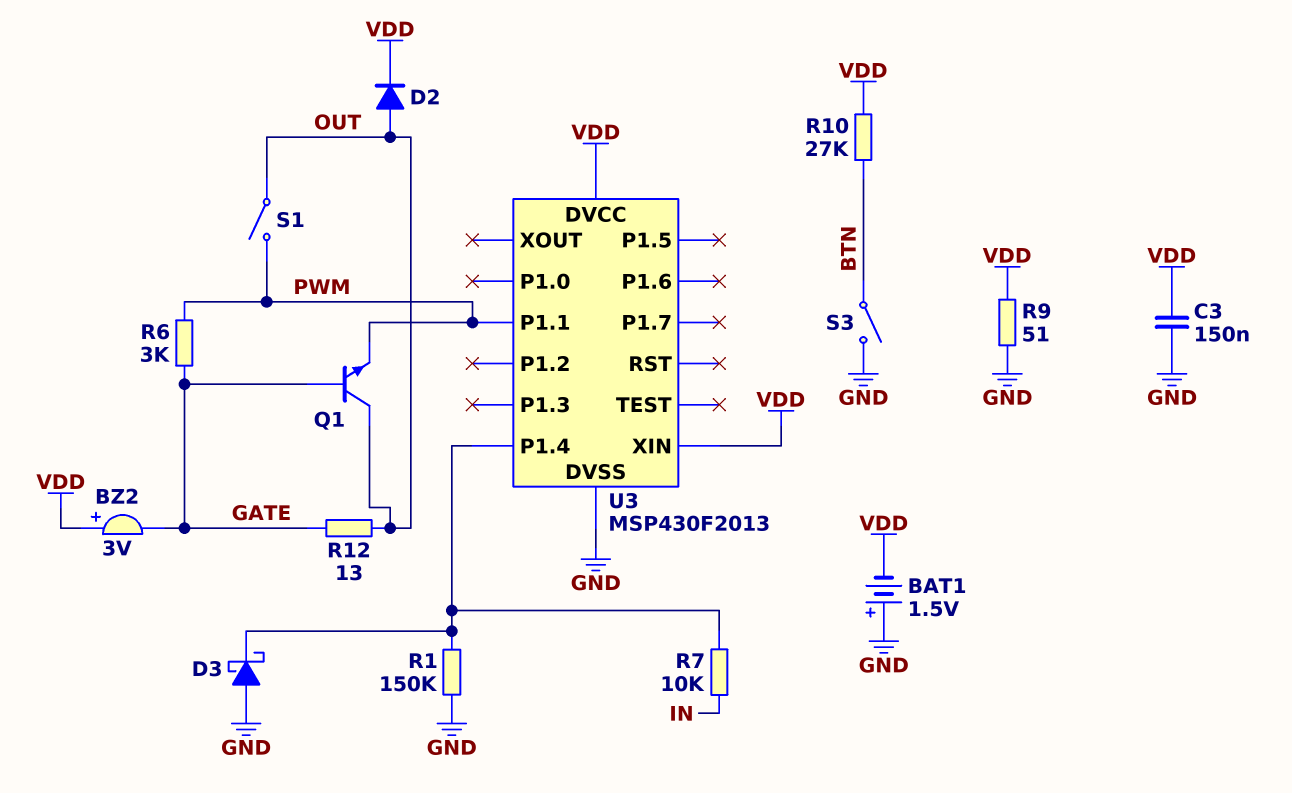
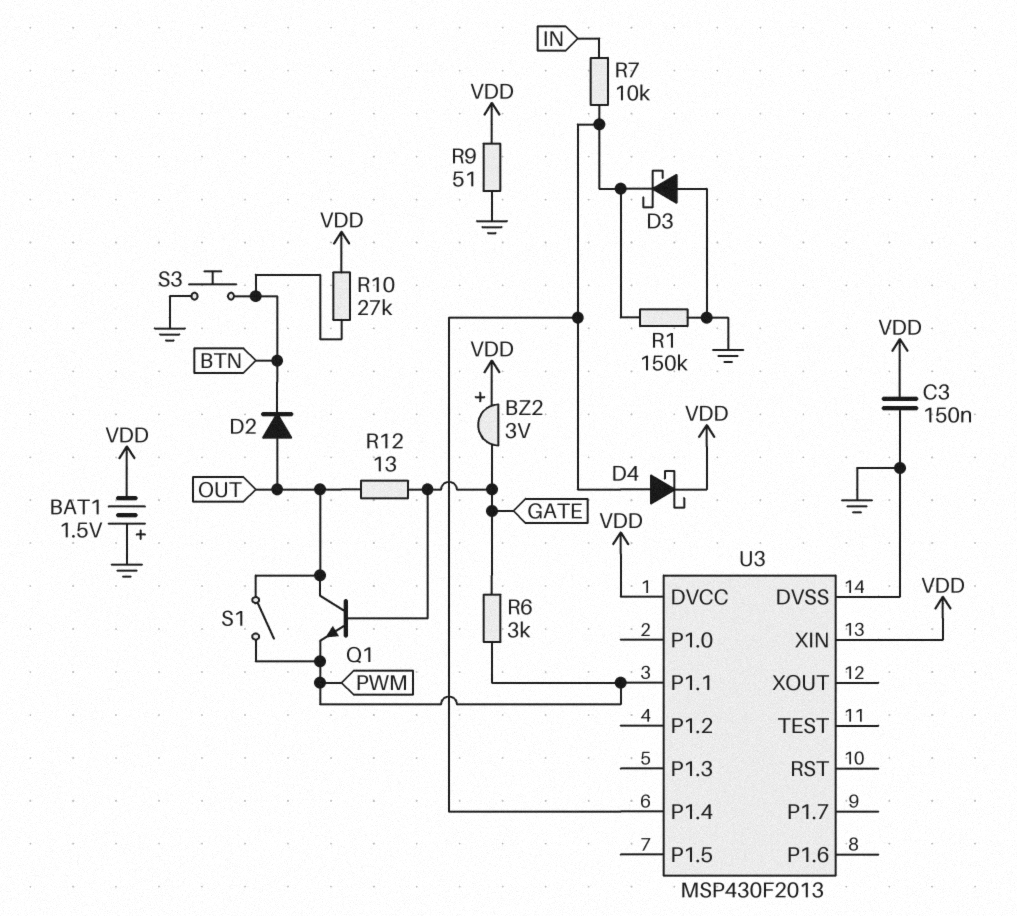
D2: diode (A OUT, K VDD) -> diode (A OUT, K BTN)
D4: none -> schottky (A U3/P1.4, K VDD)
S3: switch (BTN, GND) -> button (BTN, GND)

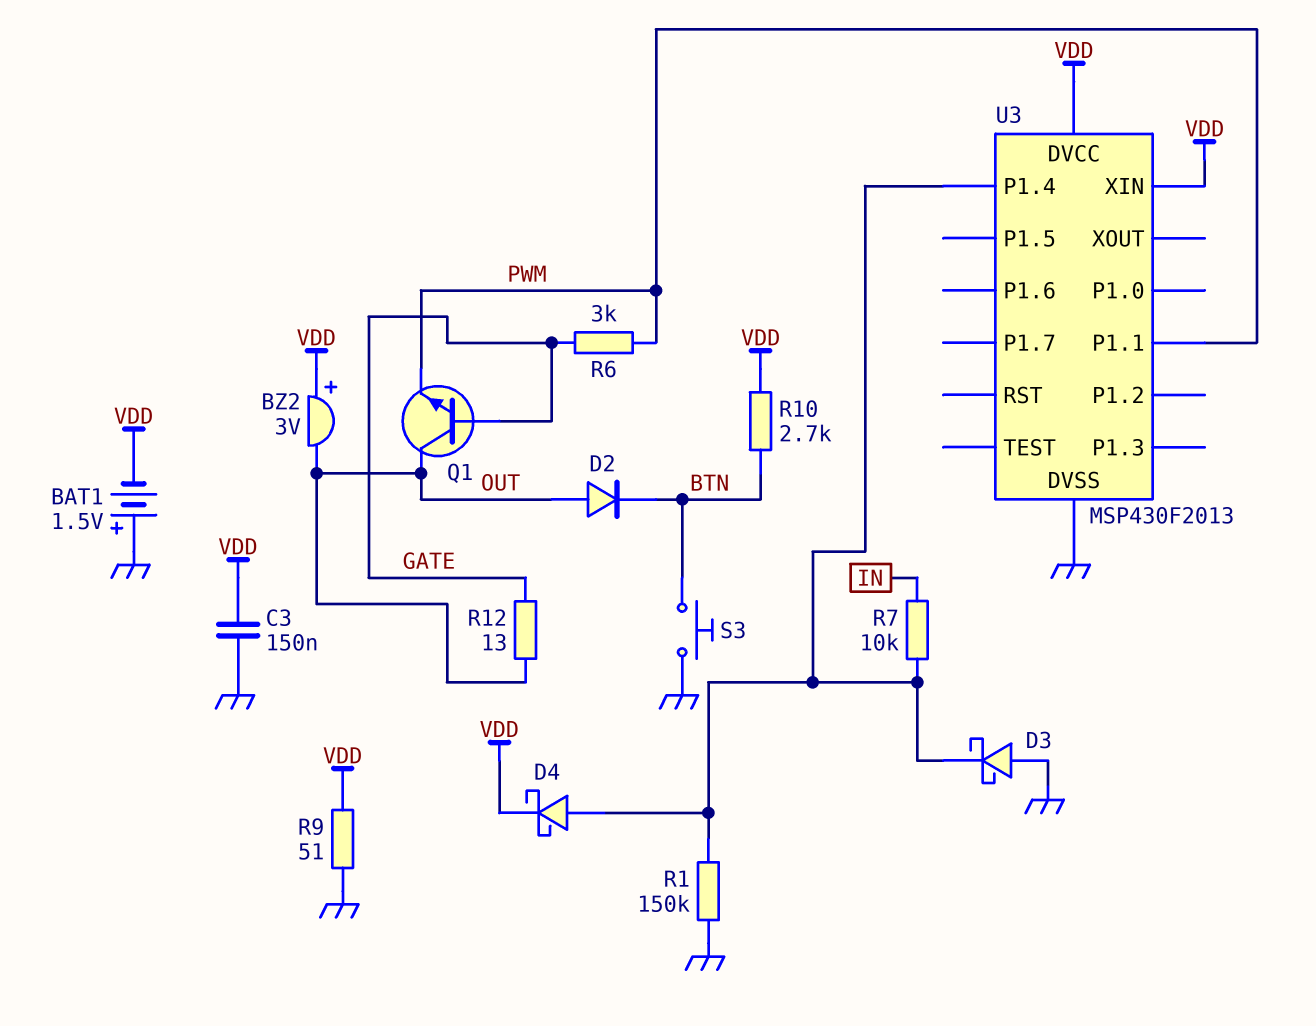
BZ2: buzzer 3V (plus VDD, minus GATE) -> buzzer 3V (plus VDD, minus OUT)
R10: 27k (BTN, VDD) -> 2.7k (BTN, VDD)
S1: switch (OUT, PWM) -> none

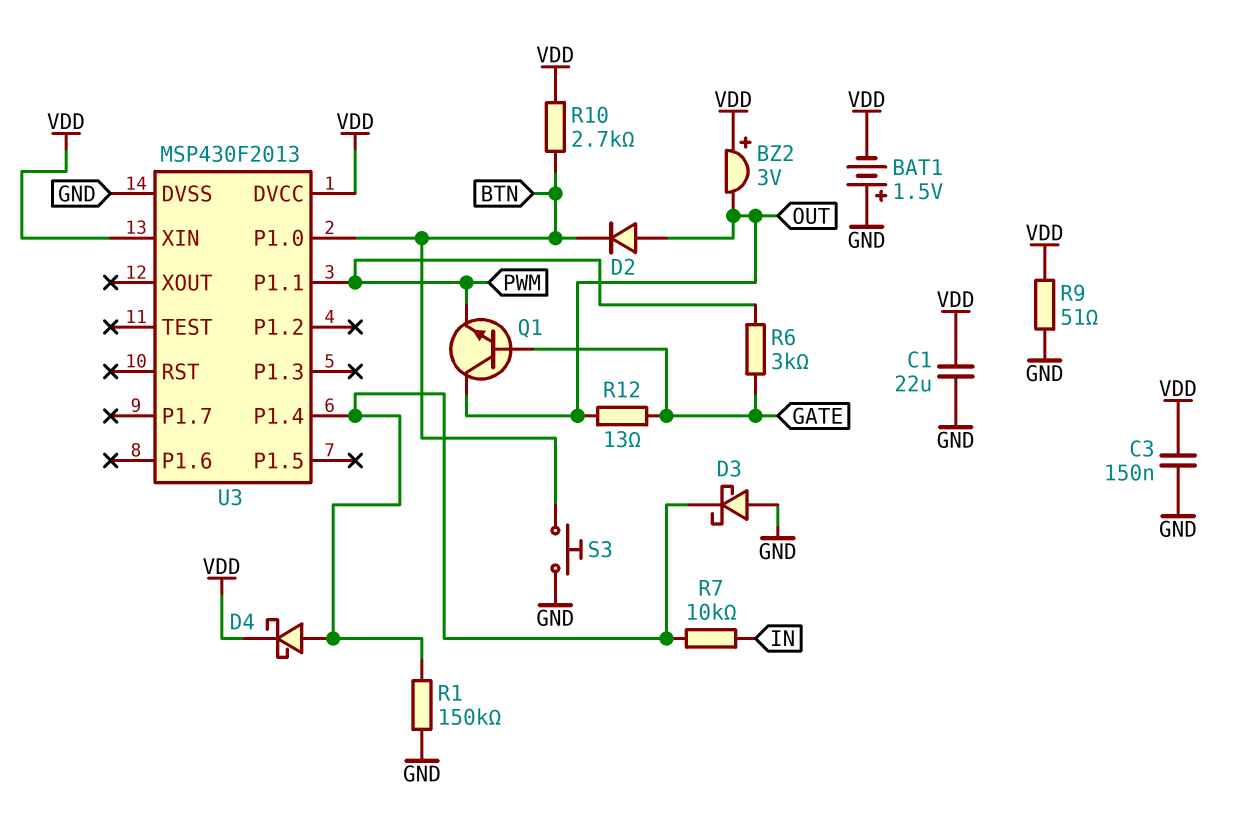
C1: none -> 22uF (GND, VDD)
U3 pin P1.0: none -> BTN

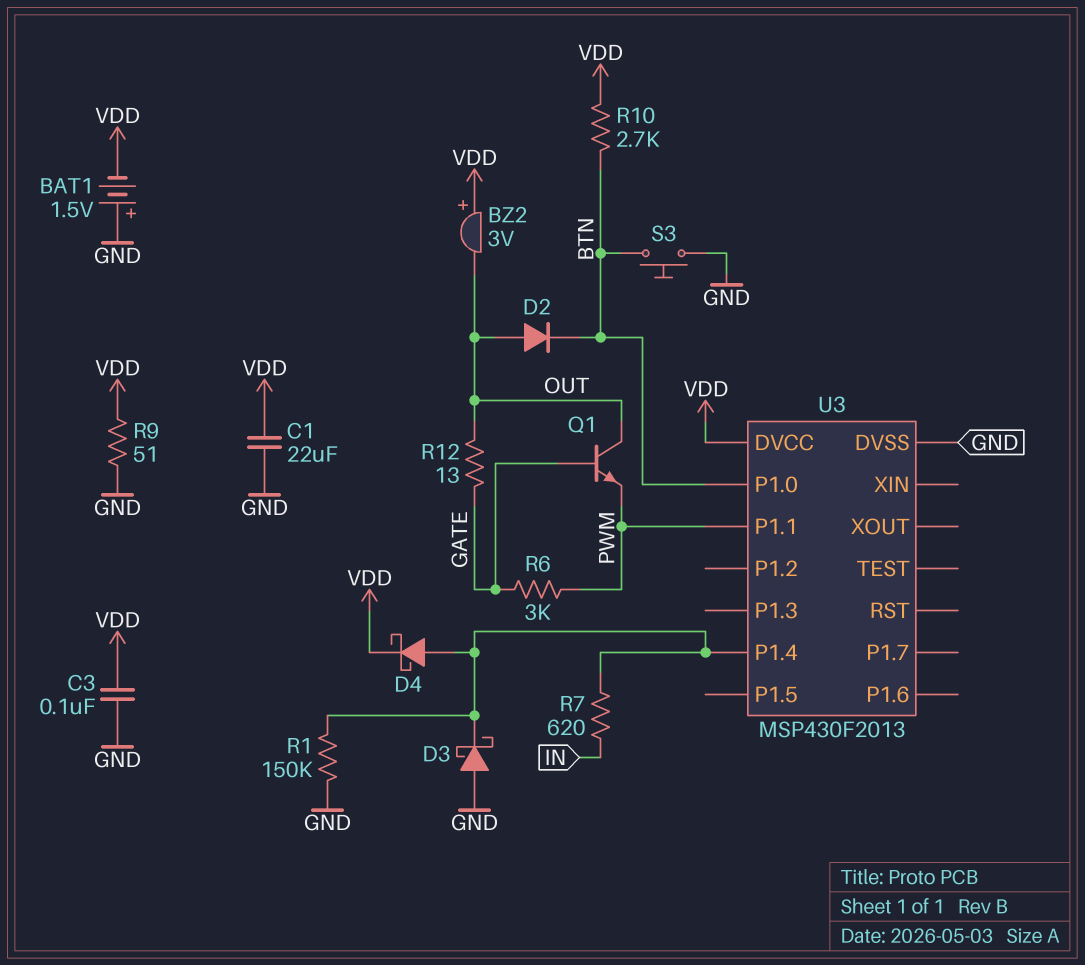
C3: 150nF (GND, VDD) -> 100nF (GND, VDD)
R7: 10k (IN, U3/P1.4) -> 620 (IN, U3/P1.4)
U3 pin XIN: VDD -> none

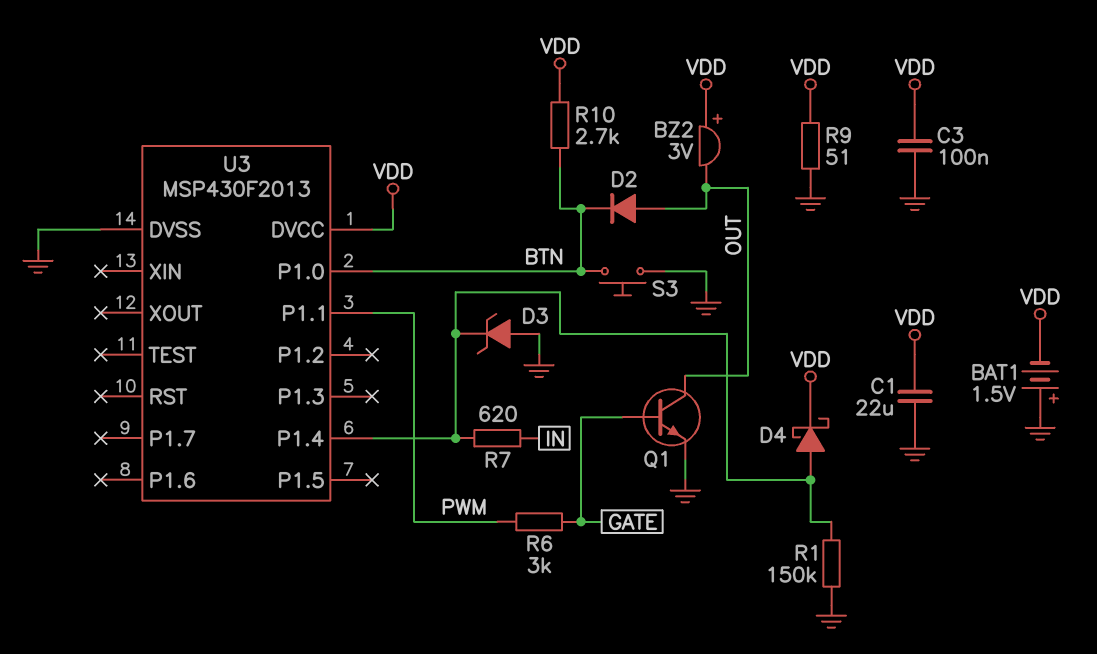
D3: schottky (A GND, K U3/P1.4) -> zener (A GND, K U3/P1.4)
Q1: NPN (B GATE, C OUT, E PWM) -> NPN (B GATE, C OUT, E GND)
R12: 13 (GATE, OUT) -> none

